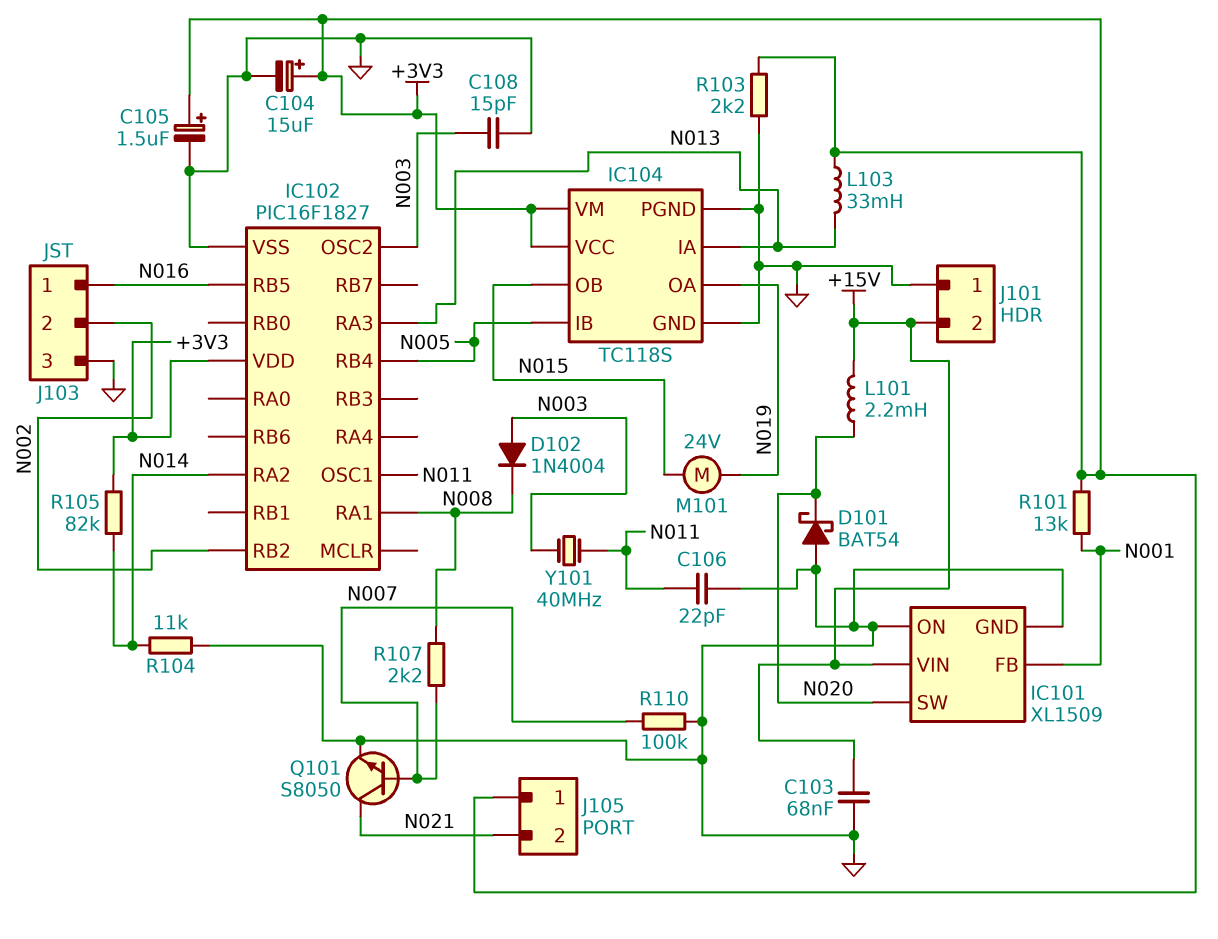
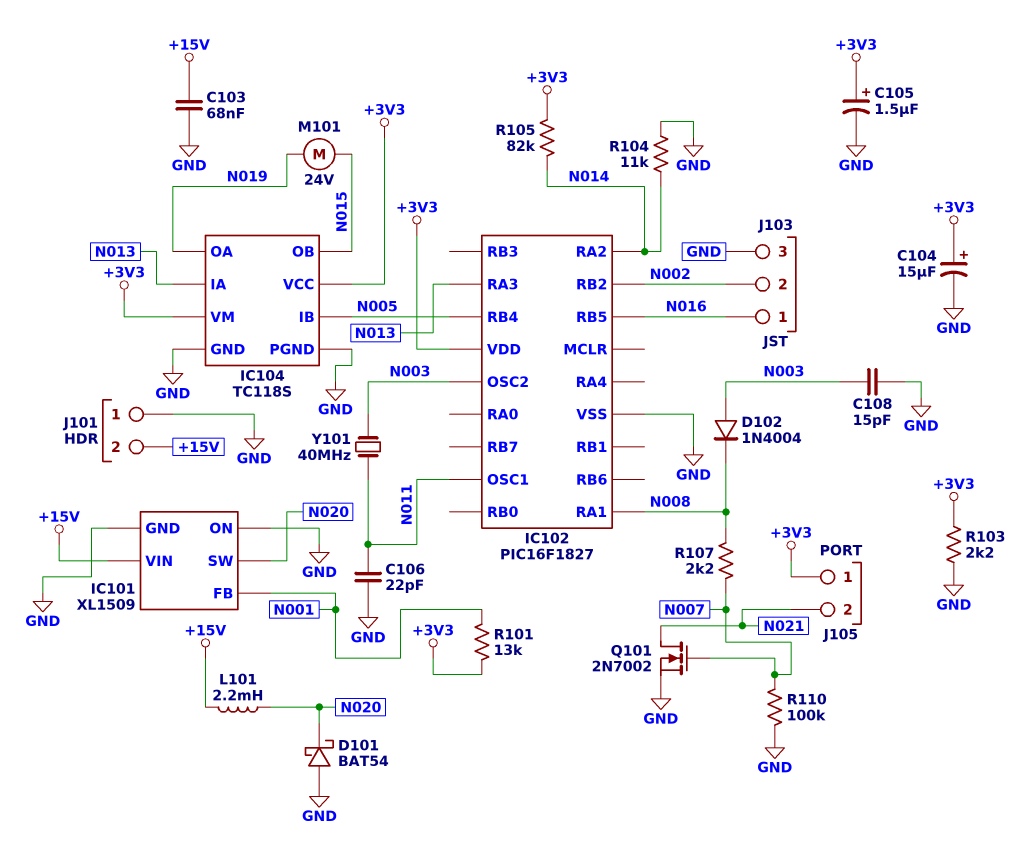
L103: 33mH (+3V3, N013) -> none
Q101: NPN S8050 (B N007, C N021, E GND) -> NMOS 2N7002 (G N007, D N021, S GND)

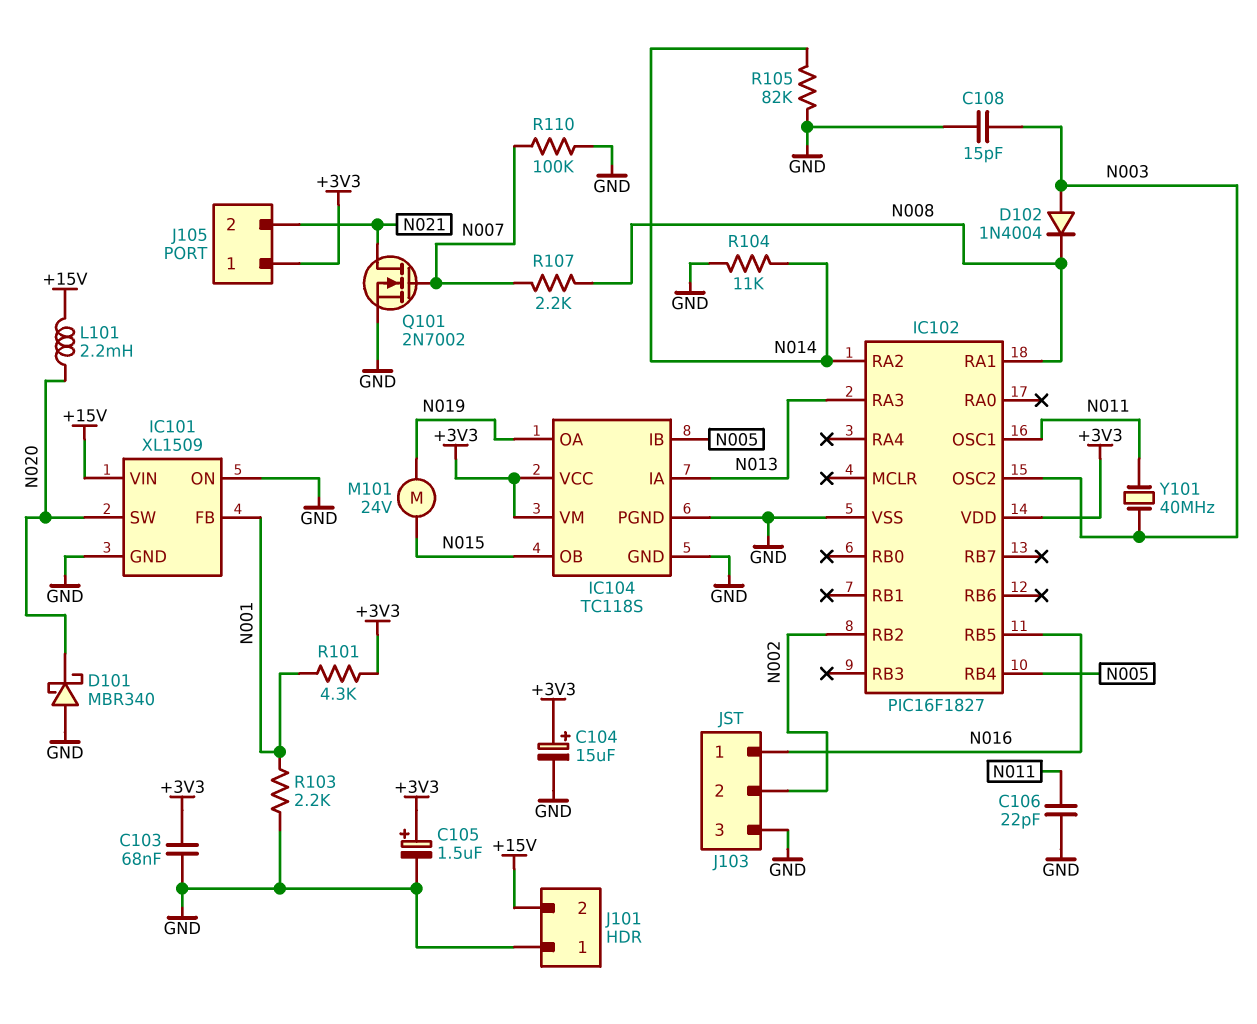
C103: 68nF (+15V, GND) -> 68nF (+3V3, GND)
D101: schottky BAT54 (A GND, K N020) -> schottky MBR340 (A GND, K N020)
R101: 13k (+3V3, N001) -> 4.3k (+3V3, N001)
R103: 2.2k (+3V3, GND) -> 2.2k (GND, N001)
R105: 82k (+3V3, N014) -> 82k (GND, N014)

